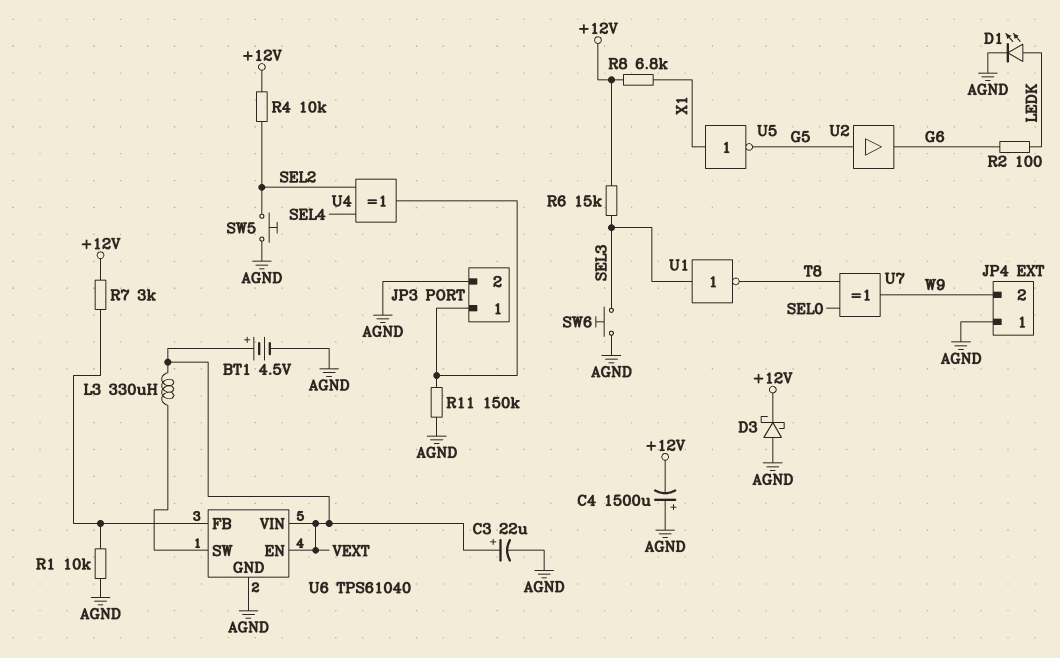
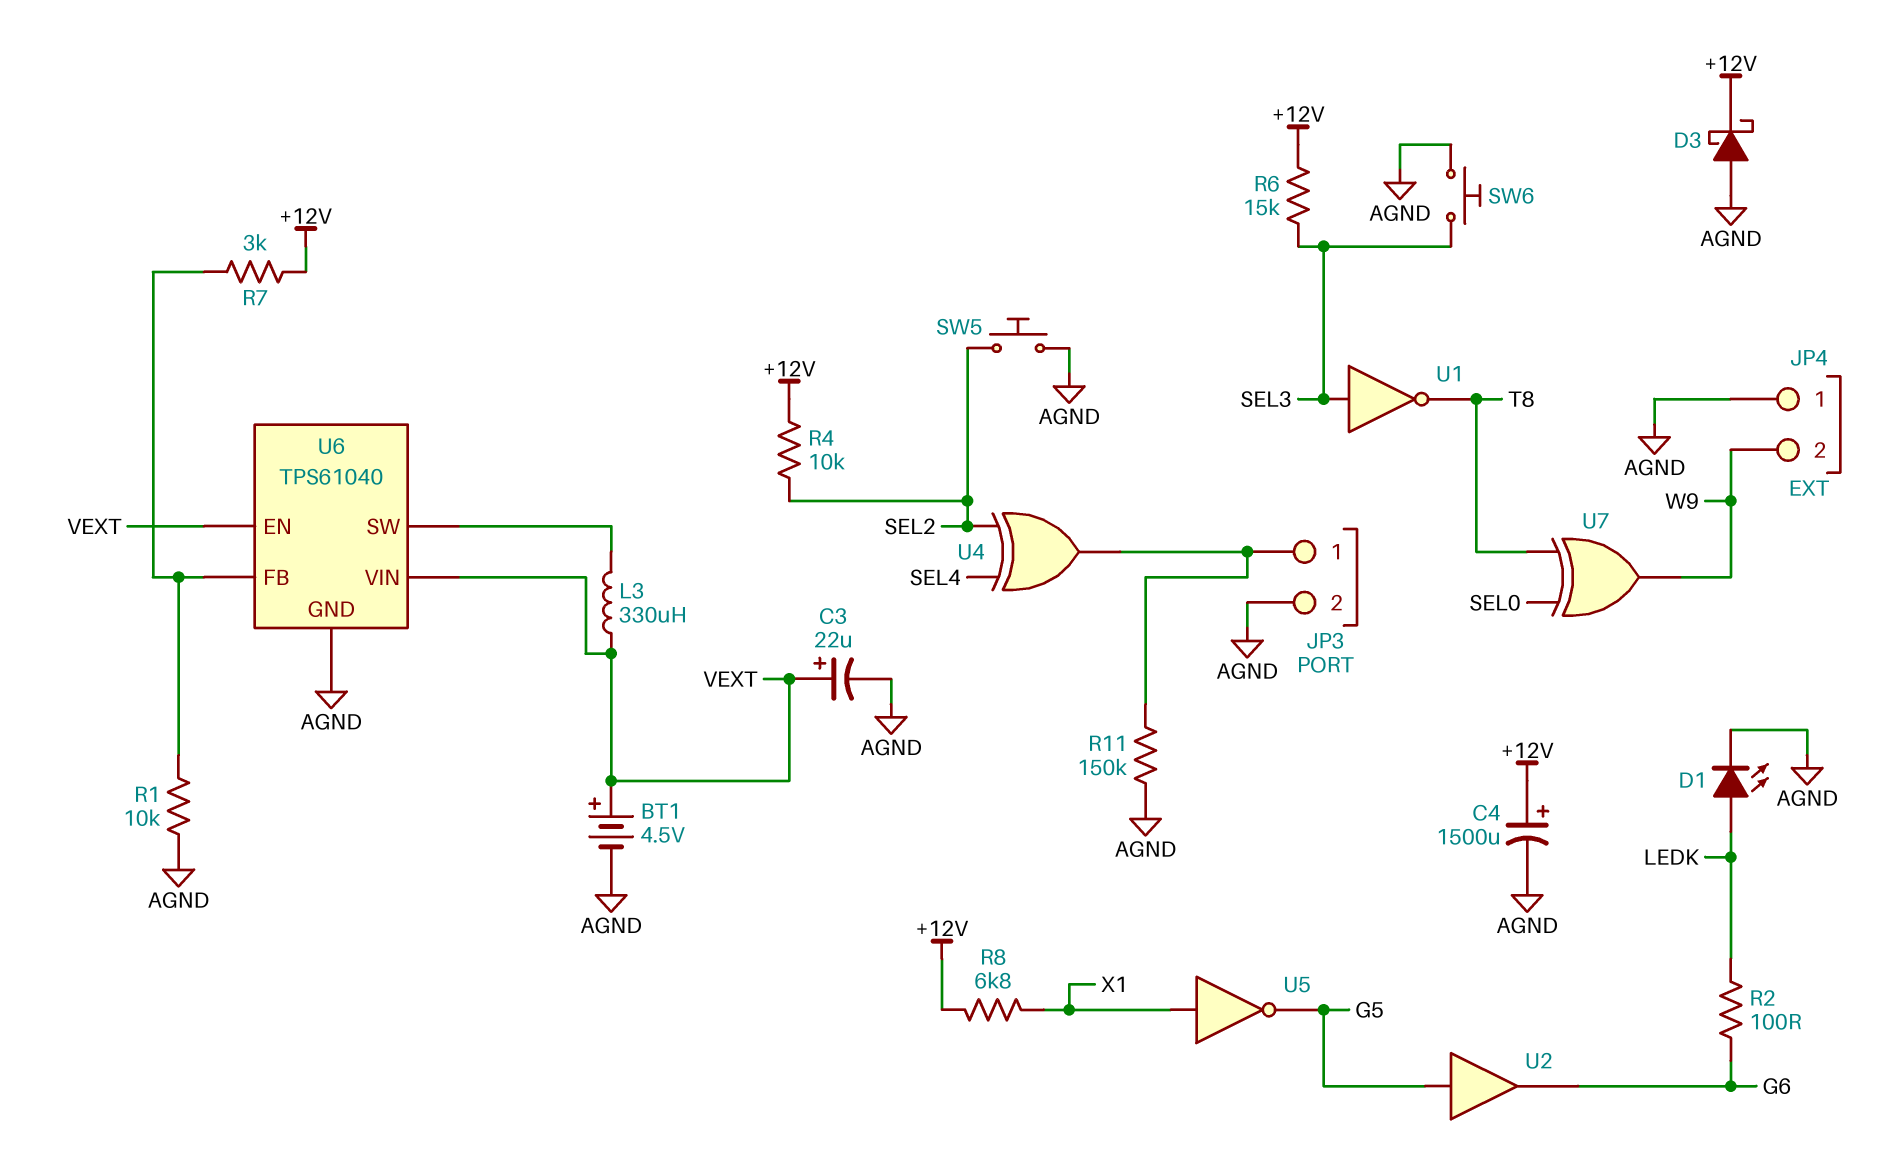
C4: 1500uF (plus AGND, minus +12V) -> 1500uF (plus +12V, minus AGND)

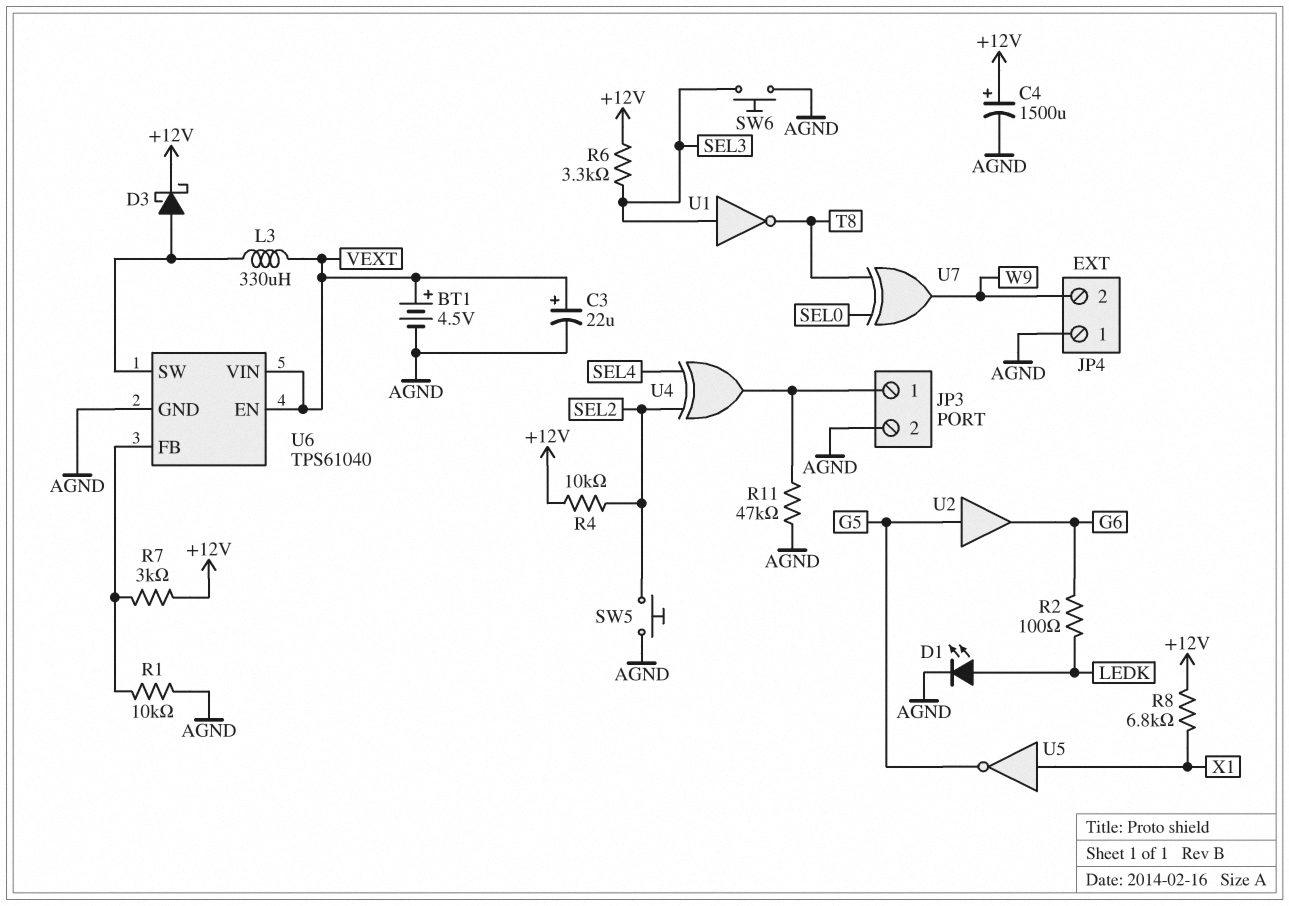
D3: schottky (A AGND, K +12V) -> schottky (A U6/SW, K +12V)
R6: 15k (+12V, SEL3) -> 3.3k (+12V, SEL3)
R11: 150k (AGND, JP3/1) -> 47k (AGND, JP3/1)

